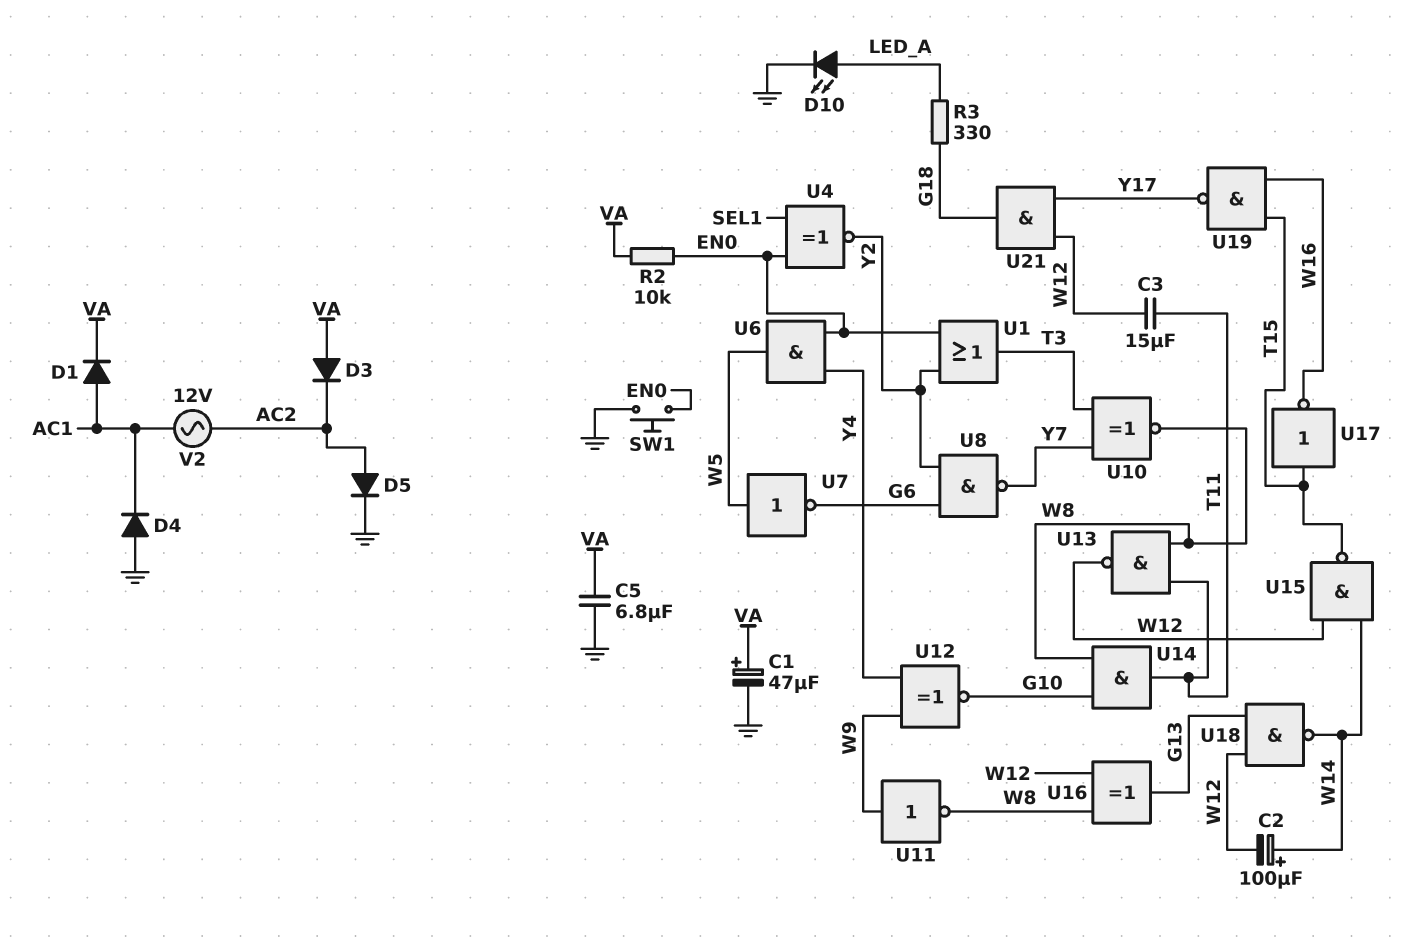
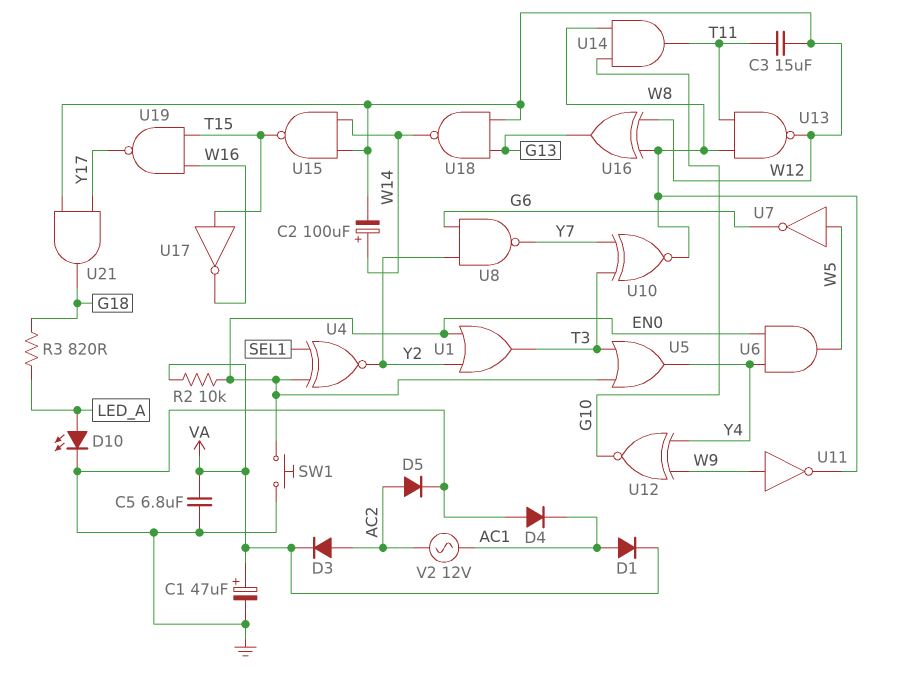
D3: diode (A VA, K AC2) -> diode (A AC2, K VA)
R3: 330 (G18, LED_A) -> 820 (G18, LED_A)
U5: none -> OR (in EN0, in T3, out Y4)

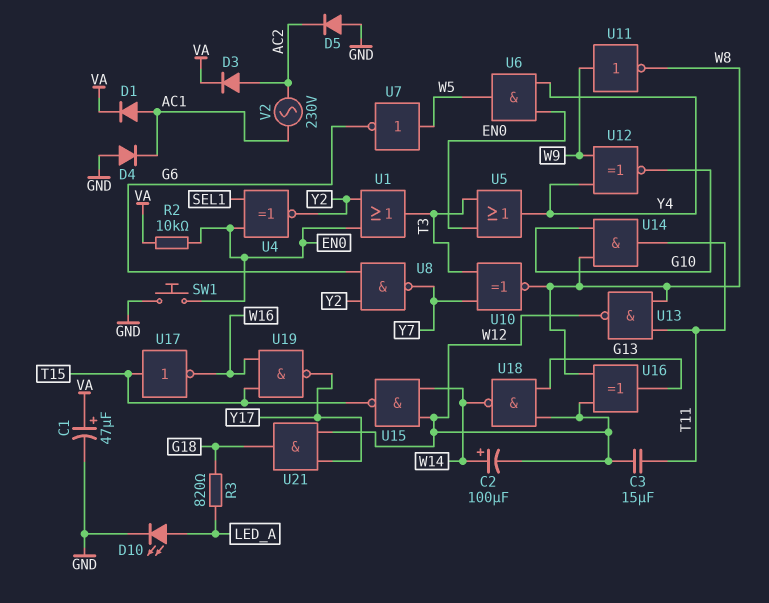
C5: 6.8uF (GND, VA) -> none
D5: diode (A AC2, K GND) -> diode (A GND, K AC2)
V2: AC 12V (AC1, AC2) -> AC 230V (AC1, AC2)

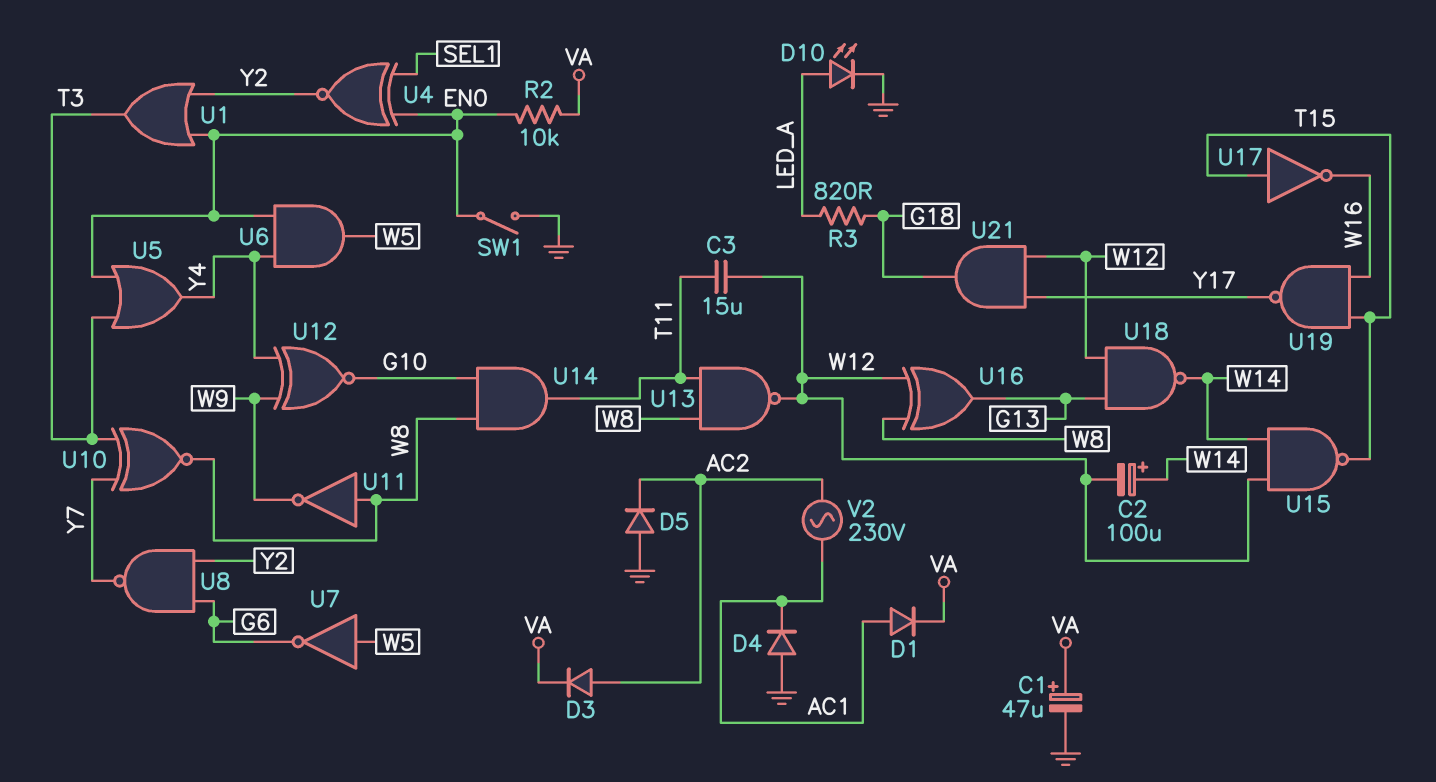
SW1: button (EN0, GND) -> switch (EN0, GND)
U11: NOT (in W9, out W8) -> NOT (in W8, out W9)

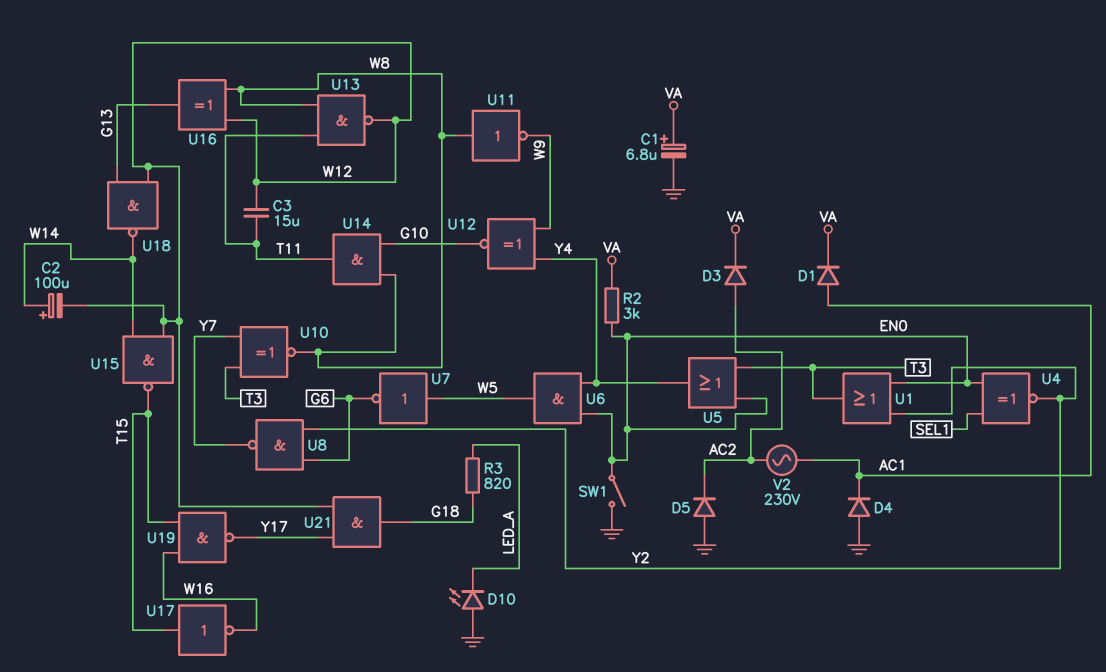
C1: 47uF (plus VA, minus GND) -> 6.8uF (plus VA, minus GND)
D10: LED (A LED_A, K GND) -> LED (A GND, K LED_A)
R2: 10k (EN0, VA) -> 3k (EN0, VA)

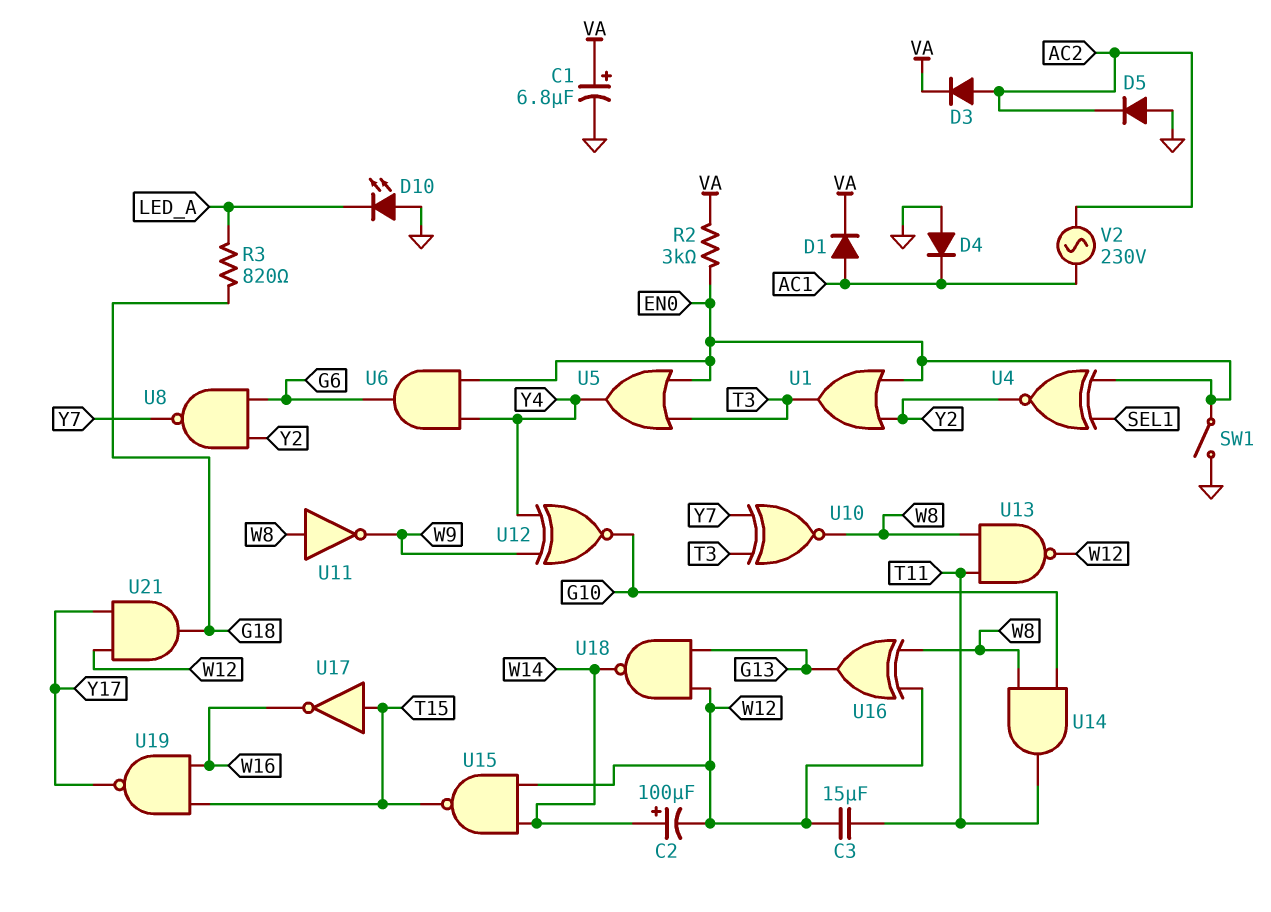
U6: AND (in EN0, in Y4, out W5) -> AND (in EN0, in Y4, out G6)
U7: NOT (in W5, out G6) -> none

